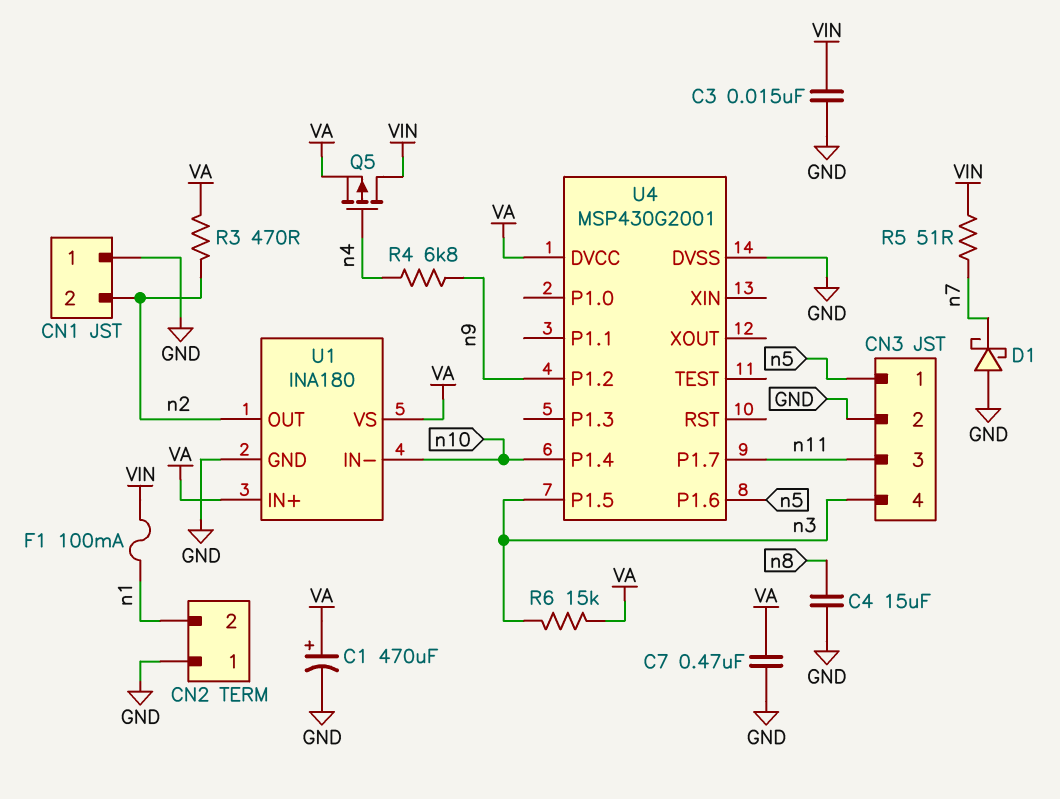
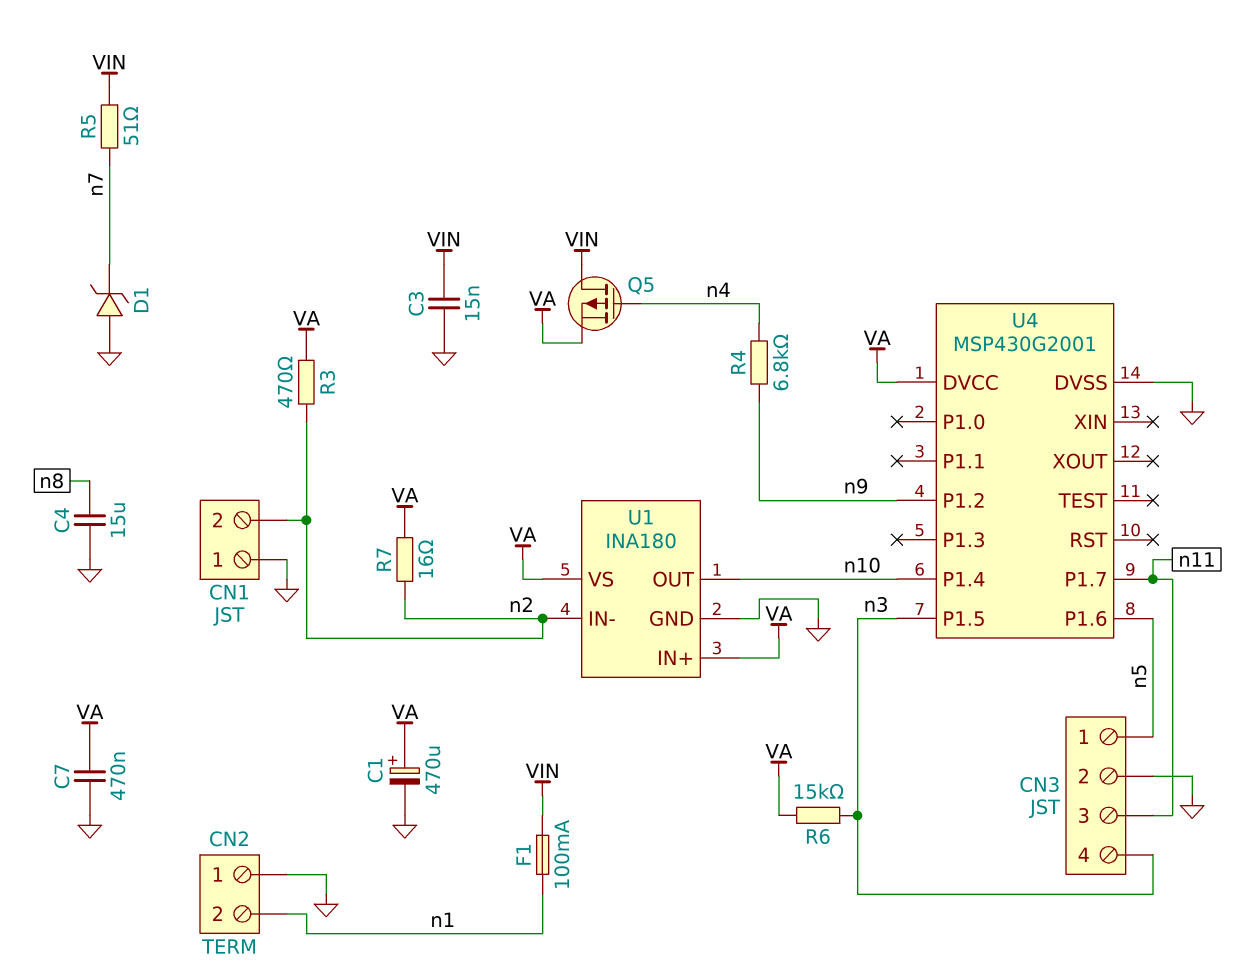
D1: schottky (A GND, K n7) -> zener (A GND, K n7)
R7: none -> 16 (VA, n2)
U1 pin IN-: n10 -> n2
U1 pin OUT: n2 -> n10

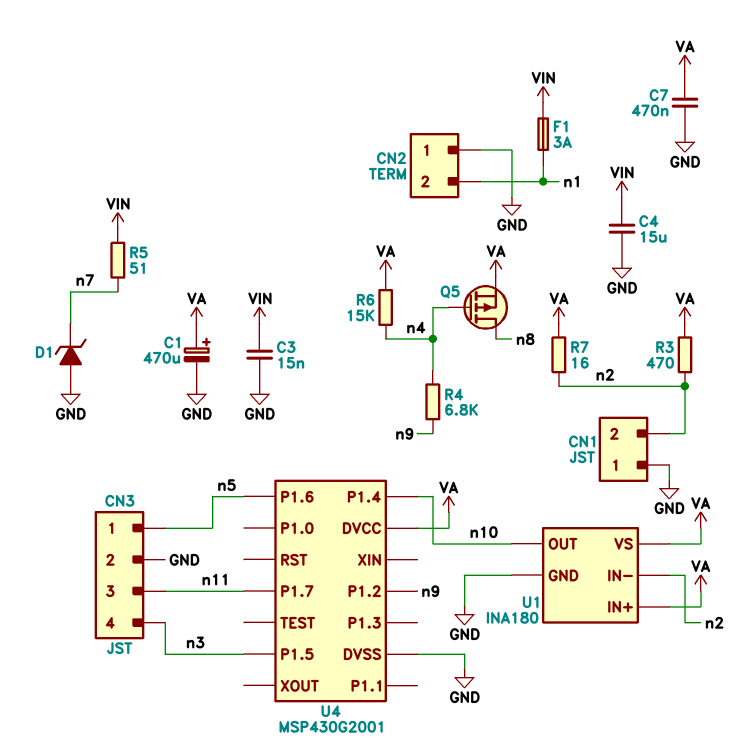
C4: 15uF (GND, n8) -> 15uF (GND, VIN)
F1: 100mA (VIN, n1) -> 3A (VIN, n1)
Q5: PMOS (G n4, D VIN, S VA) -> PMOS (G n4, D n8, S VA)
R6: 15k (VA, n3) -> 15k (VA, n4)

